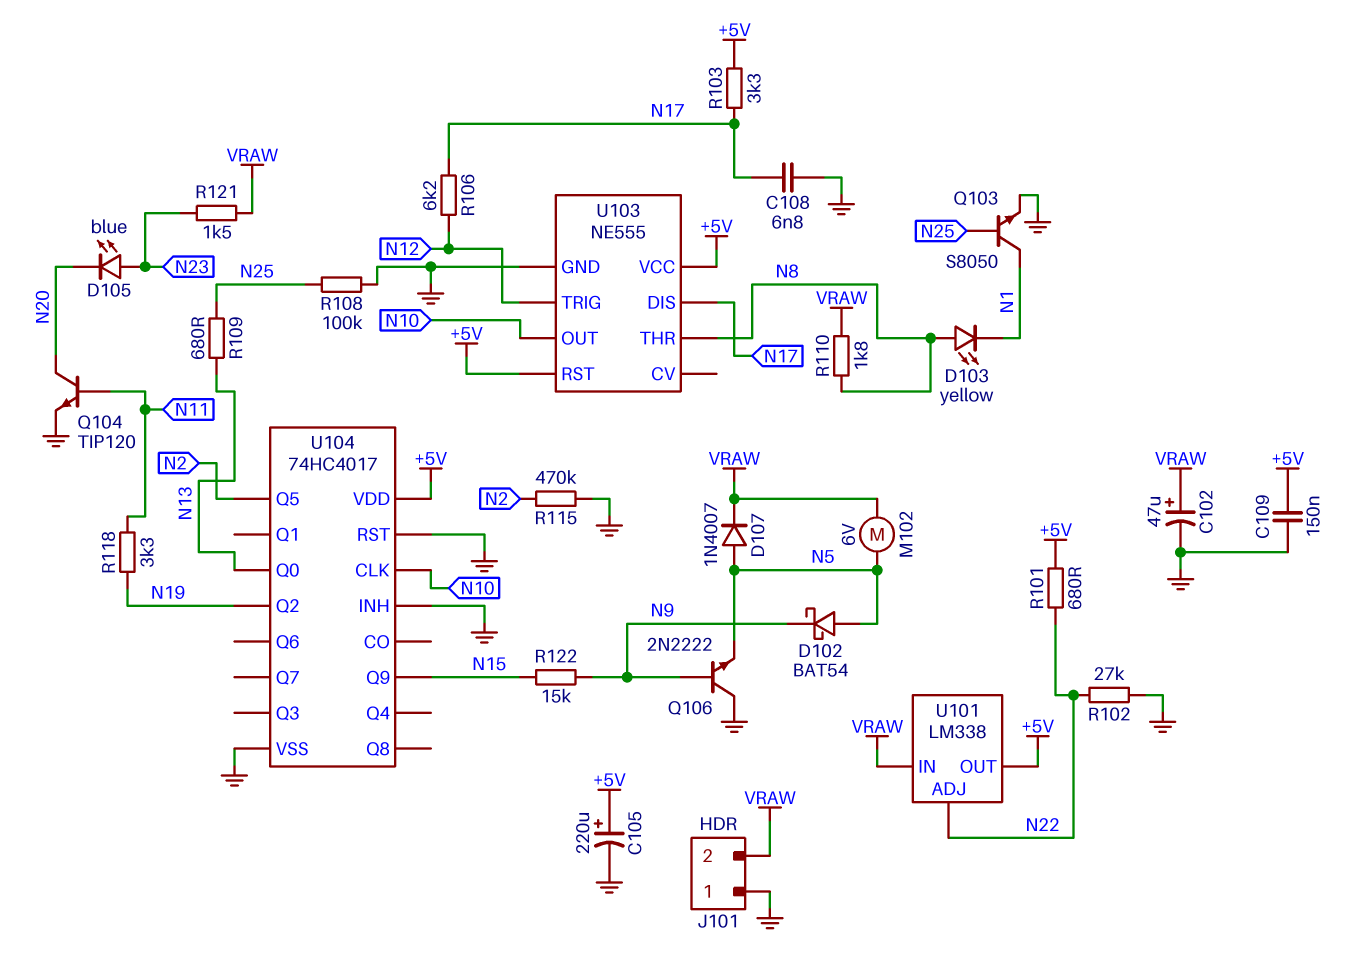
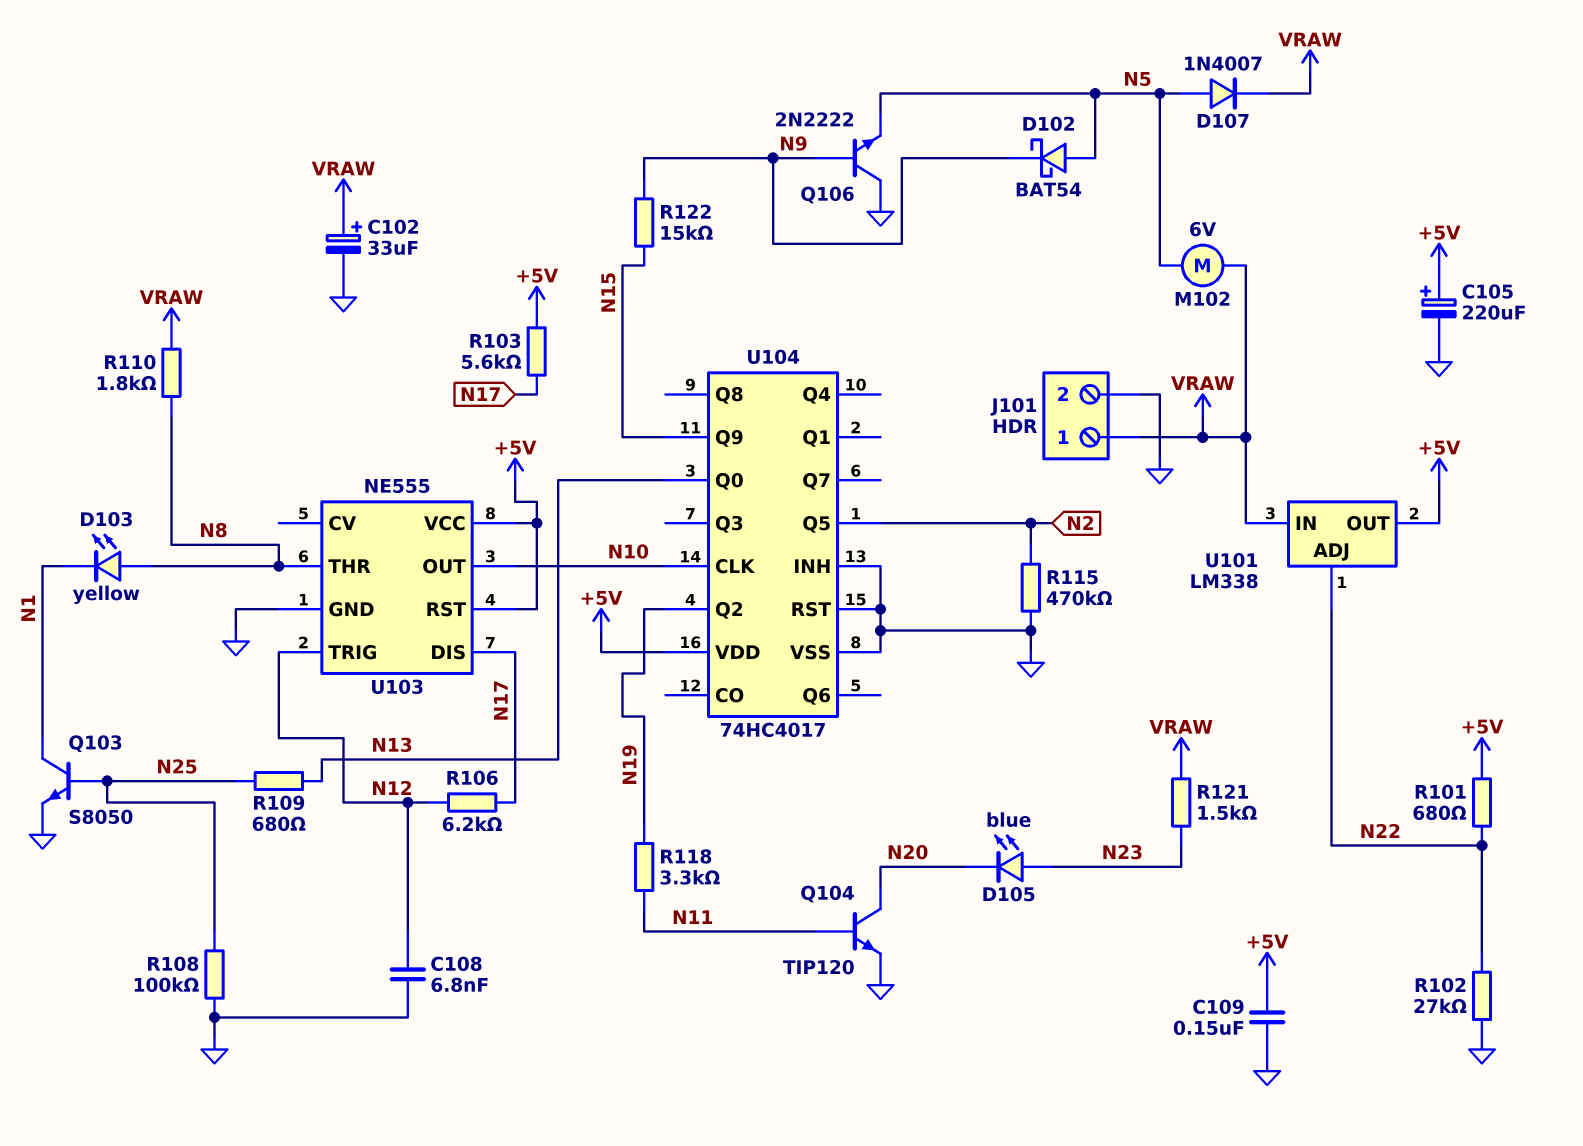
C102: 47uF (plus VRAW, minus GND) -> 33uF (plus VRAW, minus GND)
C108: 6.8nF (GND, N17) -> 6.8nF (GND, N12)
J101 pin 1: GND -> VRAW
J101 pin 2: VRAW -> GND
R103: 3.3k (+5V, N17) -> 5.6k (+5V, N17)

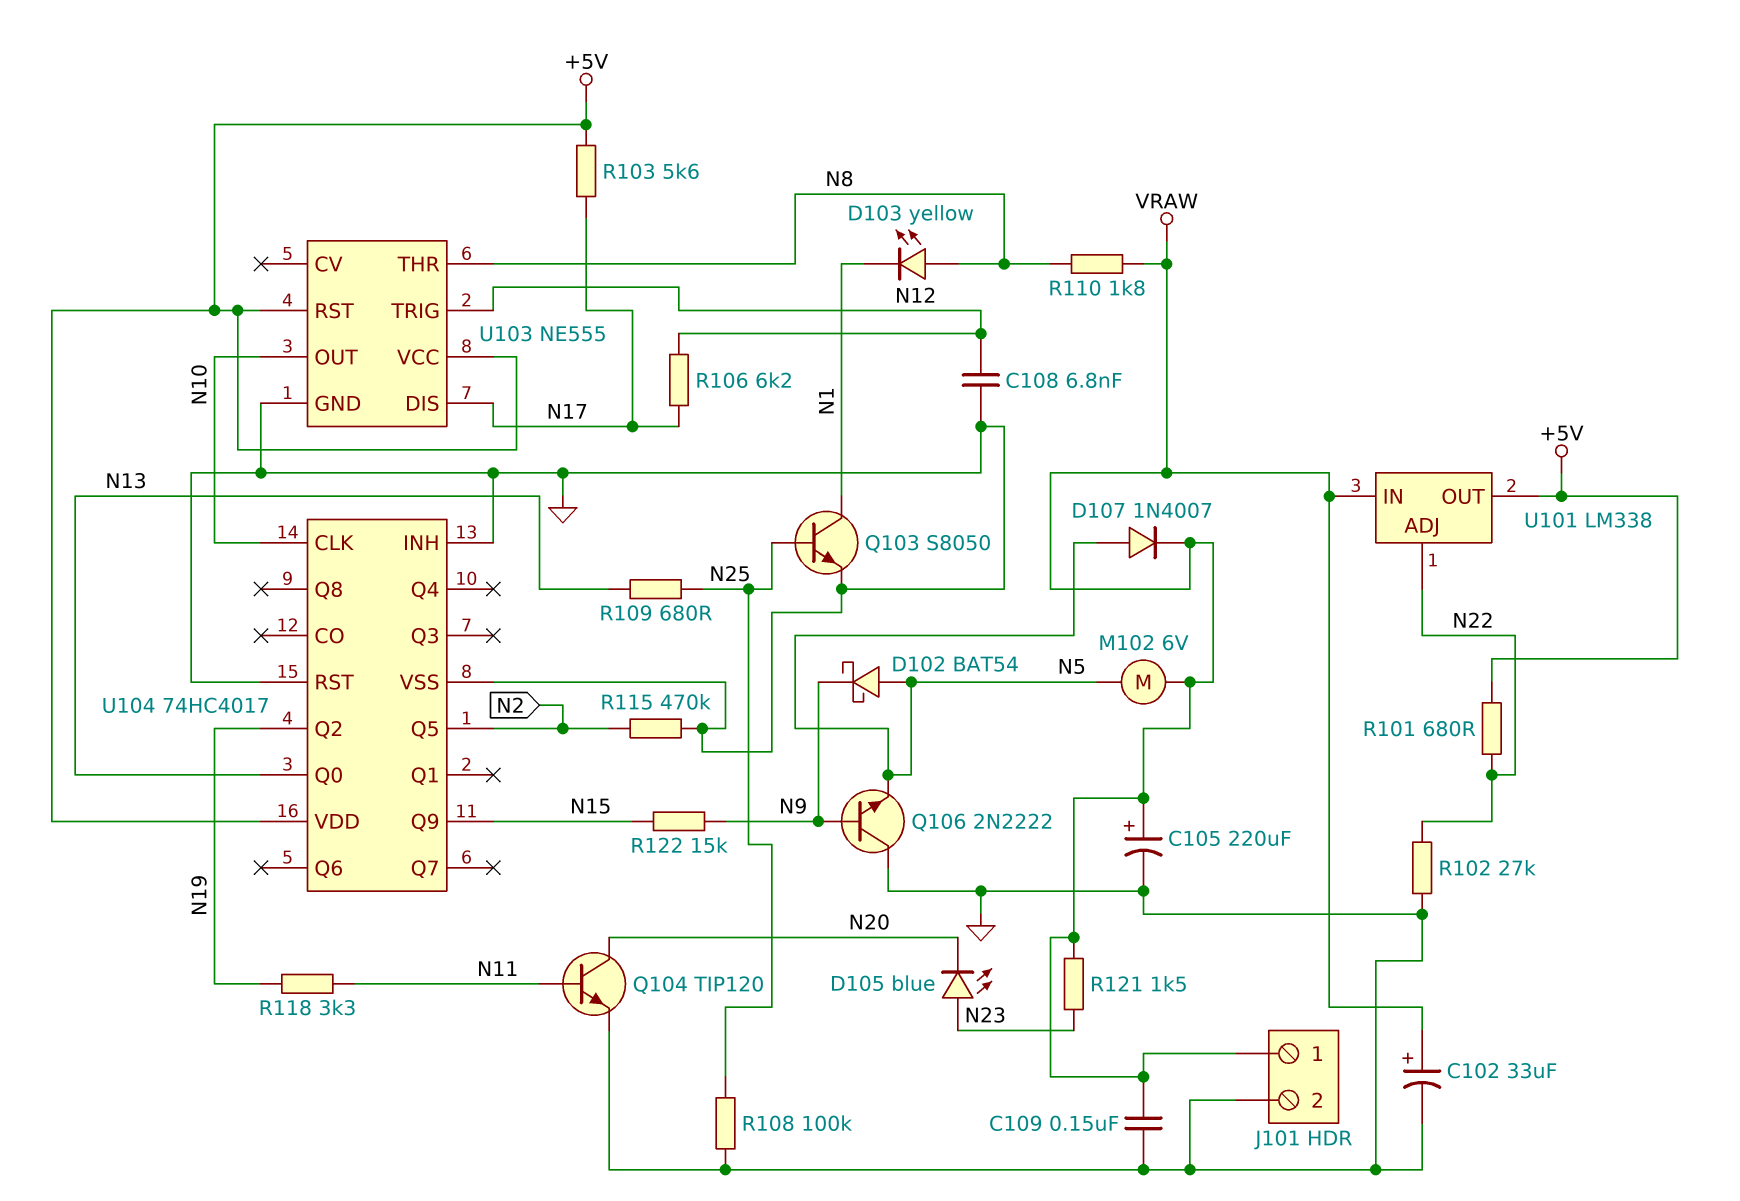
C105: 220uF (plus +5V, minus GND) -> 220uF (plus VRAW, minus GND)
C109: 150nF (+5V, GND) -> 150nF (GND, VRAW)

